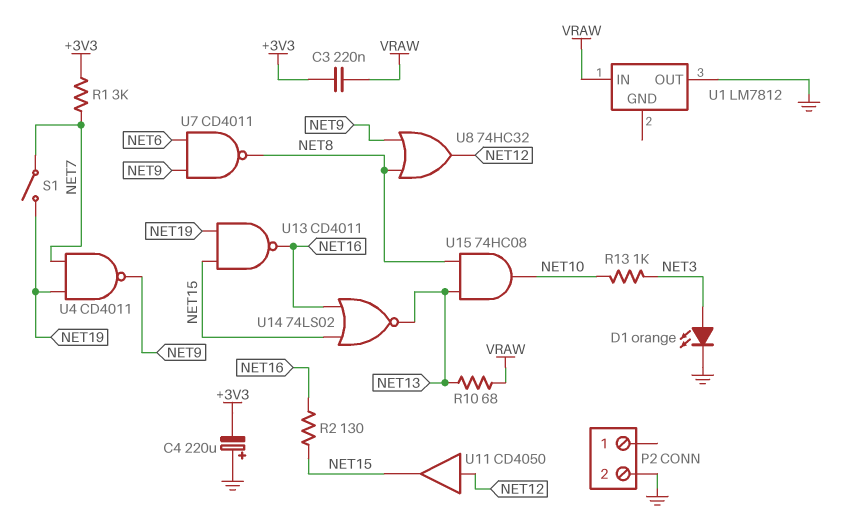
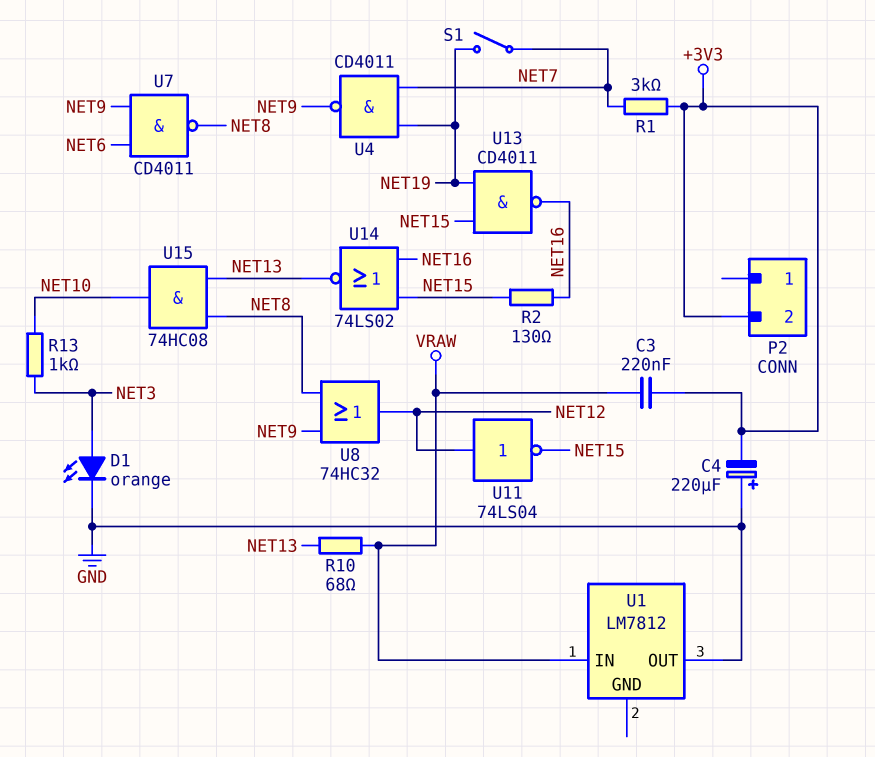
P2 pin 2: GND -> +3V3
U11: buffer CD4050 (in NET12, out NET15) -> NOT 74LS04 (in NET12, out NET15)

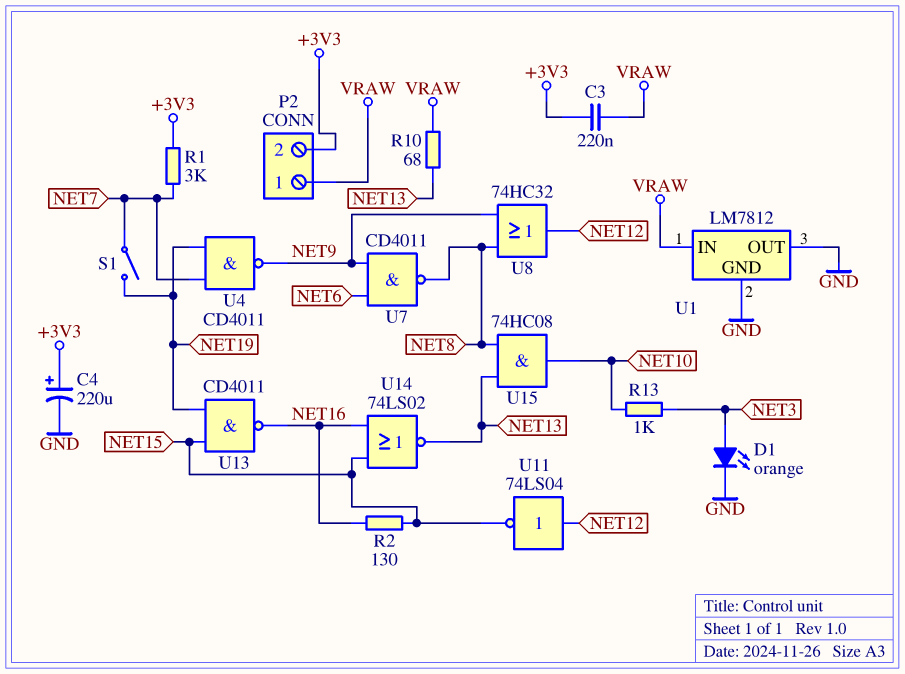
C4: 220uF (plus GND, minus +3V3) -> 220uF (plus +3V3, minus GND)
P2 pin 1: none -> VRAW
U1 pin GND: none -> GND

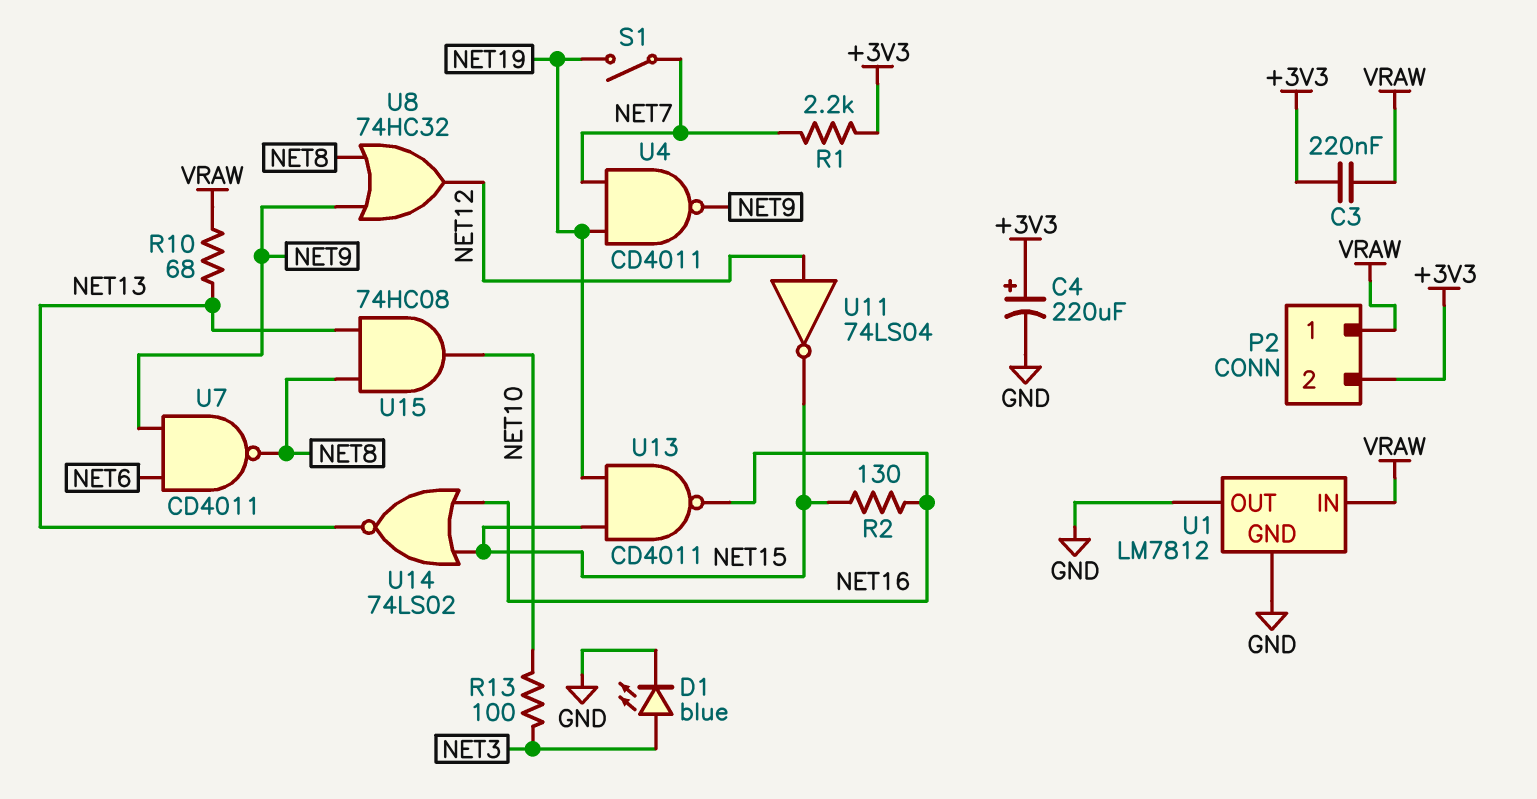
D1: LED orange (A NET3, K GND) -> LED blue (A NET3, K GND)
R1: 3k (+3V3, NET7) -> 2.2k (+3V3, NET7)
R13: 1k (NET3, NET10) -> 100 (NET3, NET10)

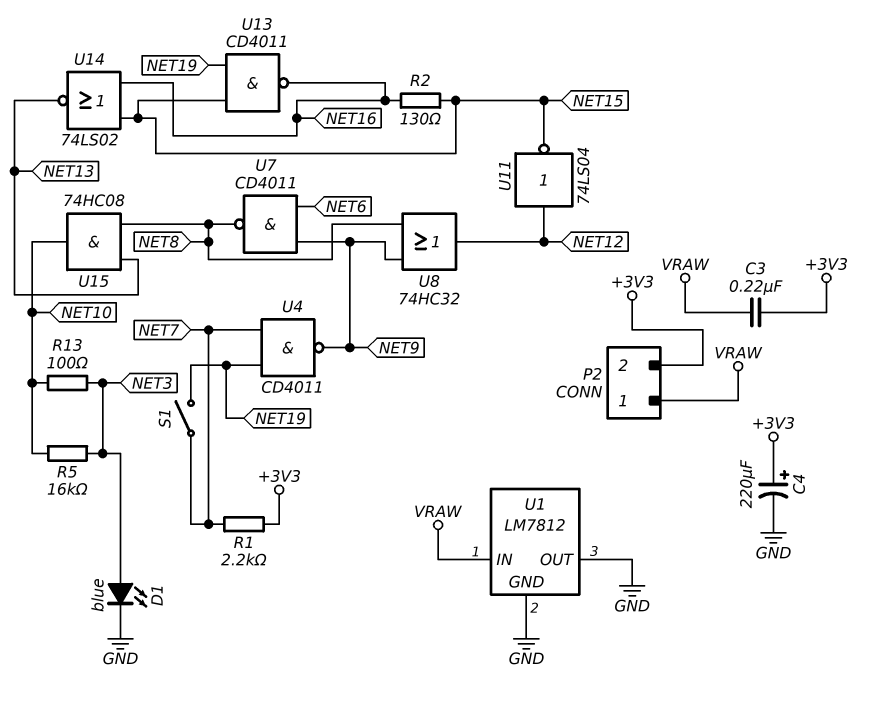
R5: none -> 16k (NET3, NET10)
R10: 68 (NET13, VRAW) -> none

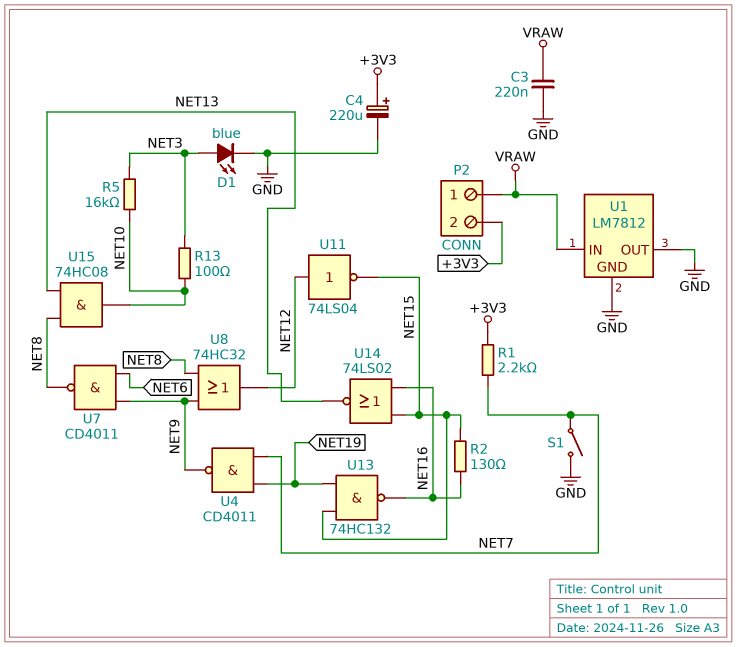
C3: 220nF (+3V3, VRAW) -> 220nF (GND, VRAW)
S1: switch (NET7, NET19) -> switch (GND, NET7)
U13: NAND CD4011 (in NET15, in NET19, out NET16) -> NAND 74HC132 (in NET15, in NET19, out NET16)

